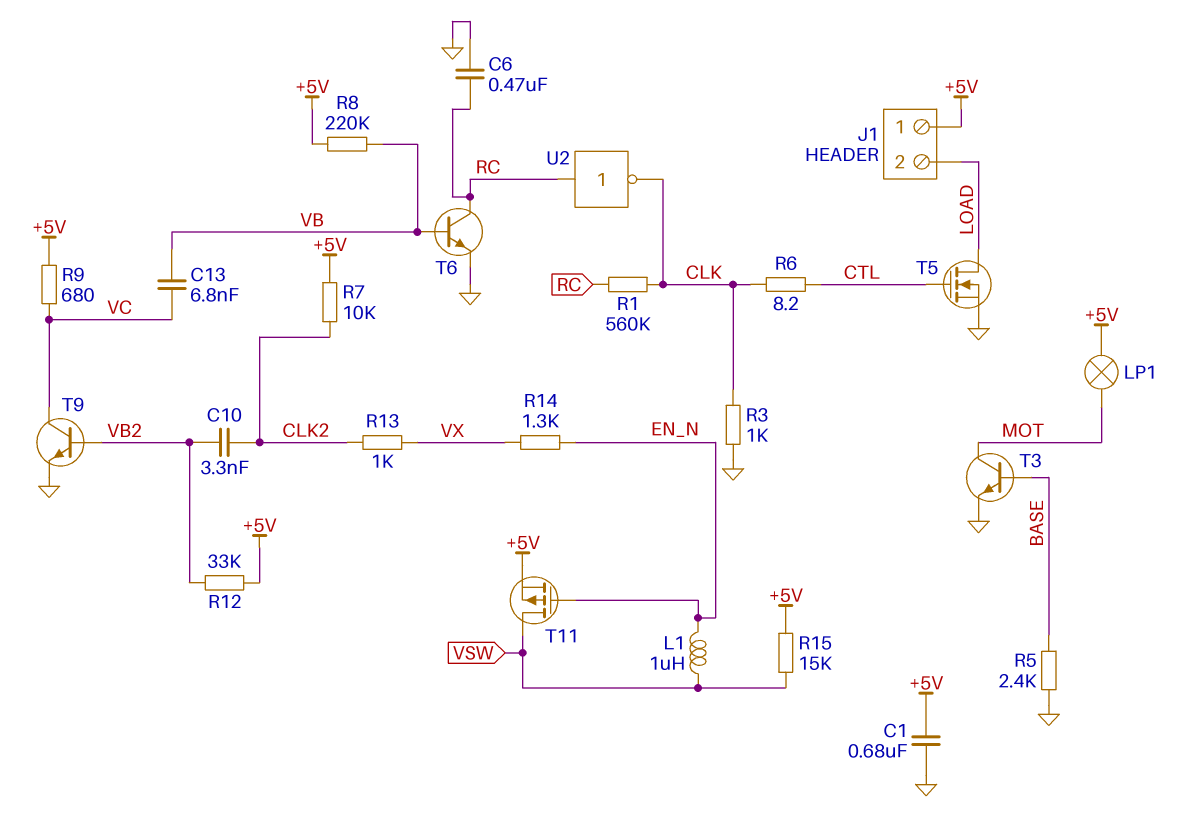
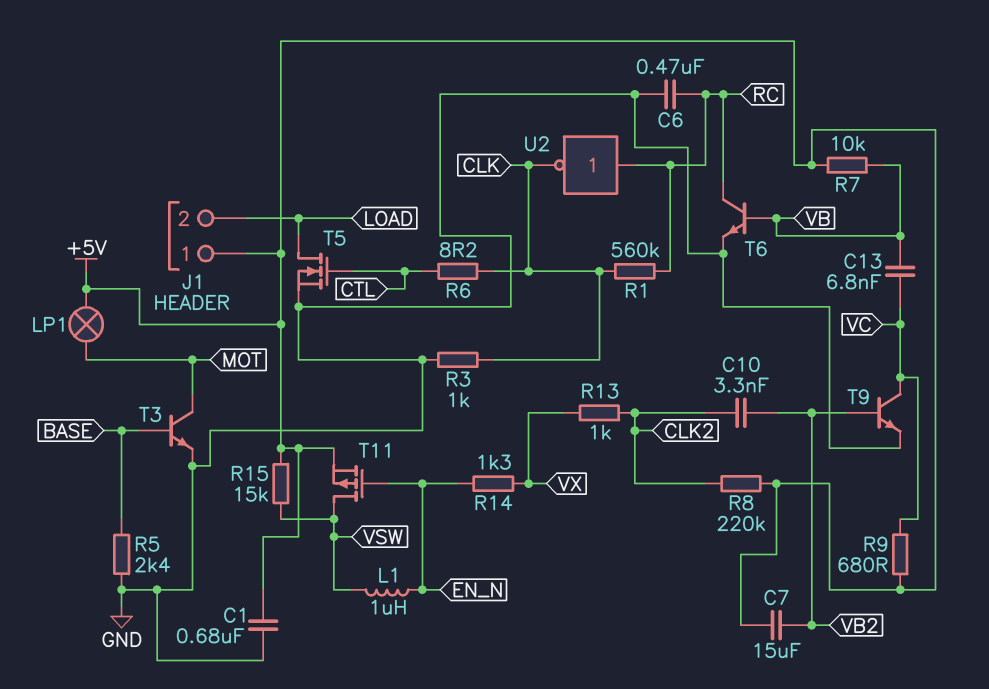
C7: none -> 15uF (+5V, VB2)
R7: 10k (+5V, CLK2) -> 10k (+5V, VB)
R8: 220k (+5V, VB) -> 220k (+5V, CLK2)
R12: 33k (+5V, VB2) -> none

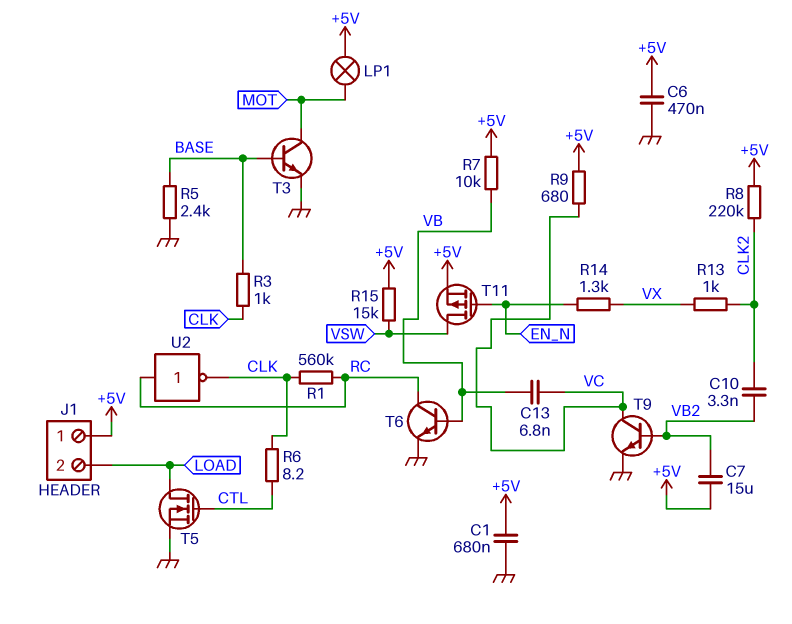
C6: 470nF (GND, RC) -> 470nF (+5V, GND)
L1: 1uH (EN_N, VSW) -> none
R3: 1k (CLK, GND) -> 1k (BASE, CLK)

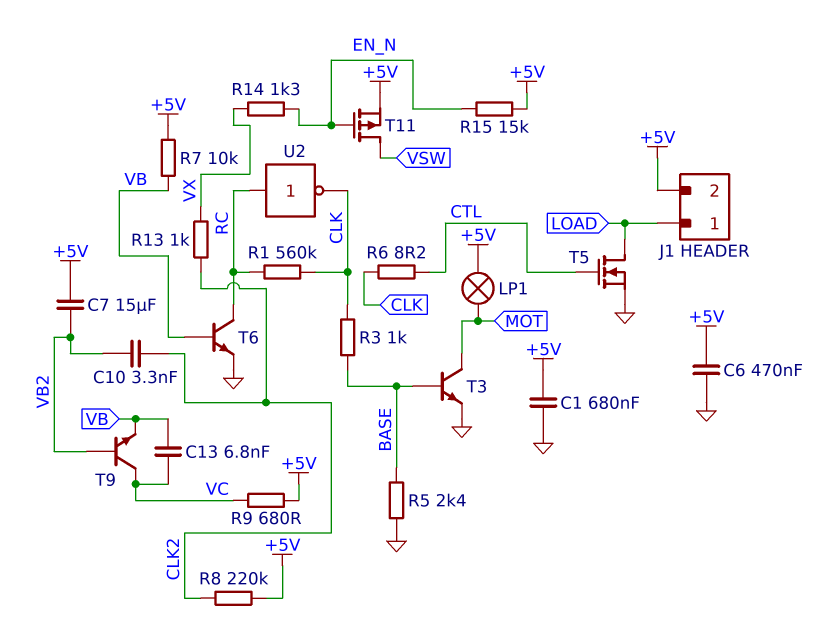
J1 pin 1: +5V -> LOAD
J1 pin 2: LOAD -> +5V
R15: 15k (+5V, VSW) -> 15k (+5V, EN_N)
T9: NPN (B VB2, C VC, E GND) -> NPN (B VB2, C VC, E VB)

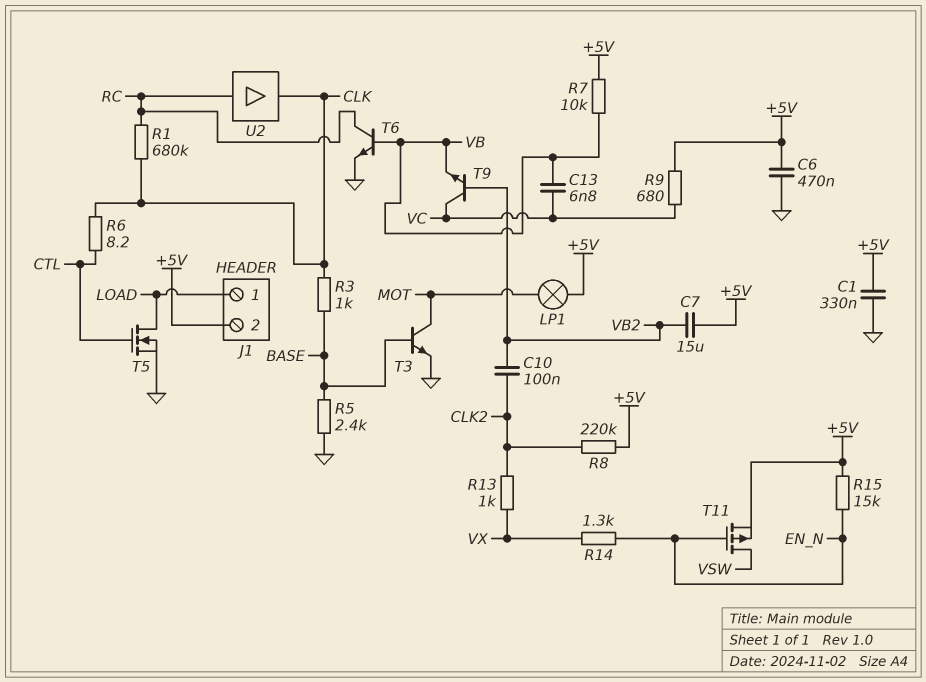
C1: 680nF (+5V, GND) -> 330nF (+5V, GND)
C10: 3.3nF (CLK2, VB2) -> 100nF (CLK2, VB2)
R1: 560k (CLK, RC) -> 680k (CLK, RC)
U2: NOT (in RC, out CLK) -> buffer (in RC, out CLK)

